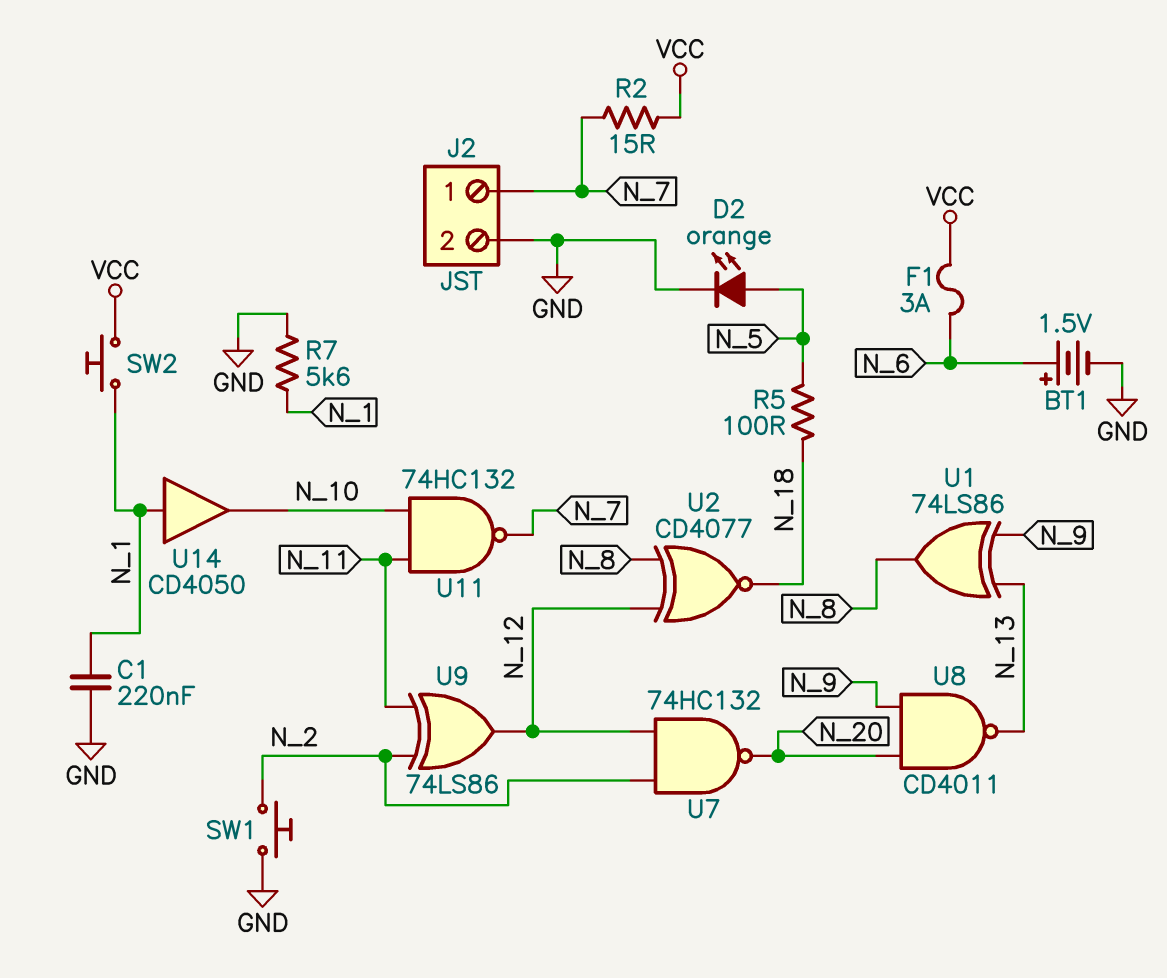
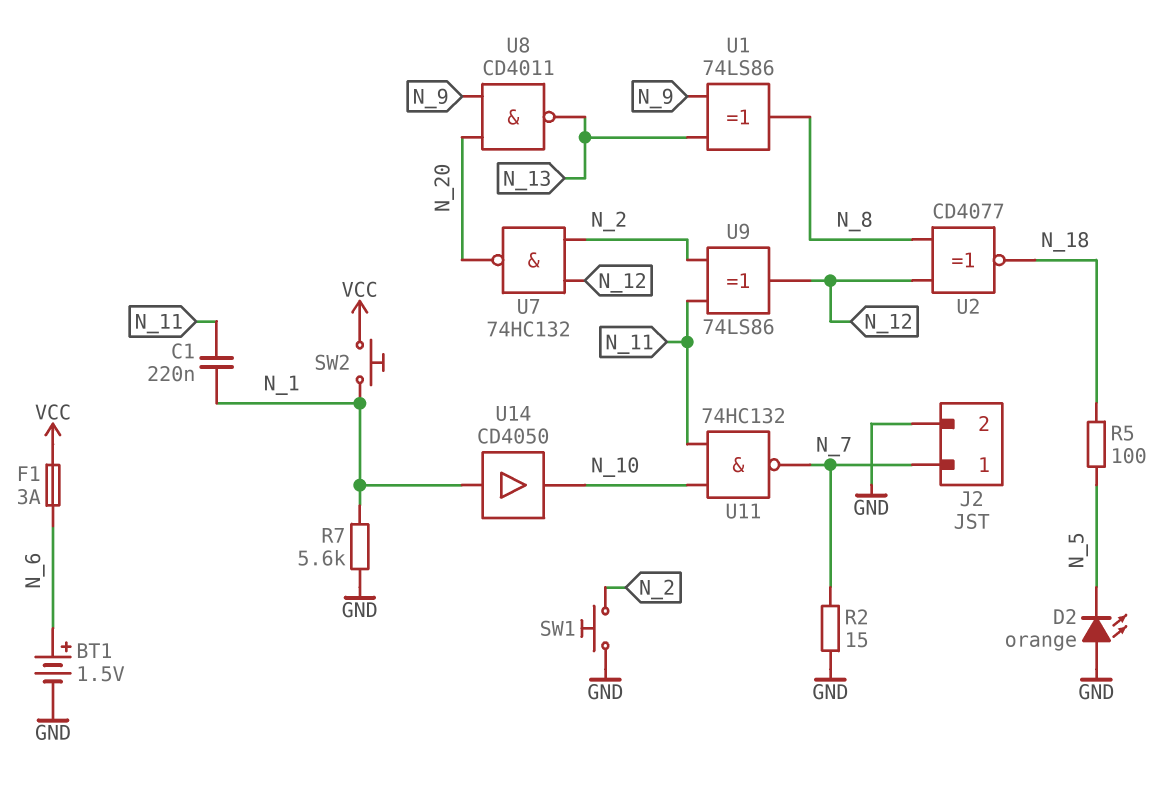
C1: 220nF (GND, N_1) -> 220nF (N_1, N_11)
D2: LED orange (A N_5, K GND) -> LED orange (A GND, K N_5)
R2: 15 (N_7, VCC) -> 15 (GND, N_7)

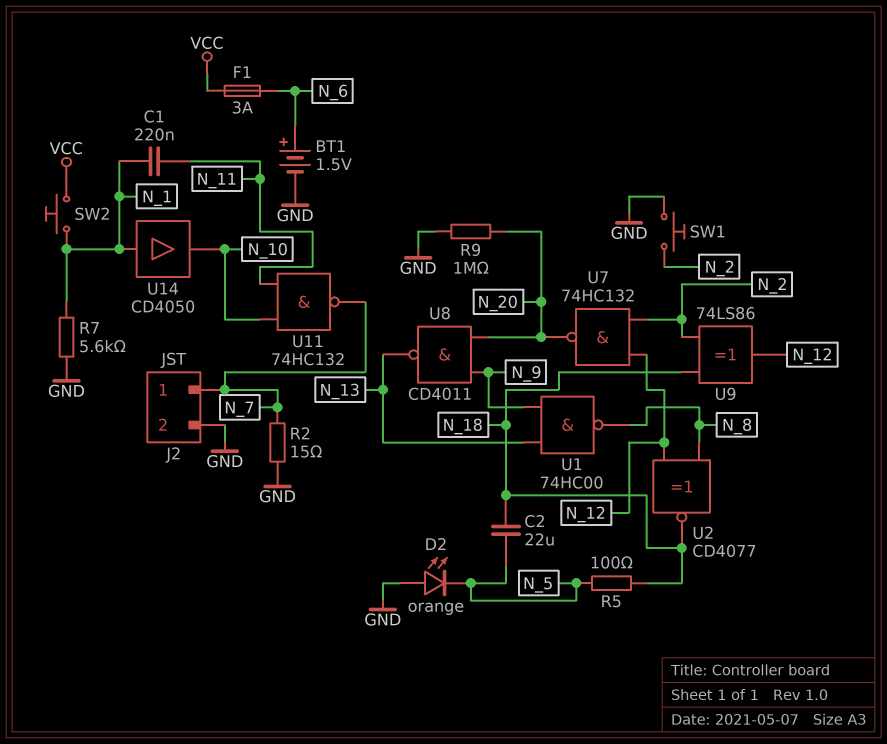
C2: none -> 22uF (N_5, N_18)
R9: none -> 1M (GND, N_20)
U1: XOR 74LS86 (in N_9, in N_13, out N_8) -> NAND 74HC00 (in N_9, in N_13, out N_8)
U9: XOR 74LS86 (in N_2, in N_11, out N_12) -> XOR 74LS86 (in N_2, in N_18, out N_12)

